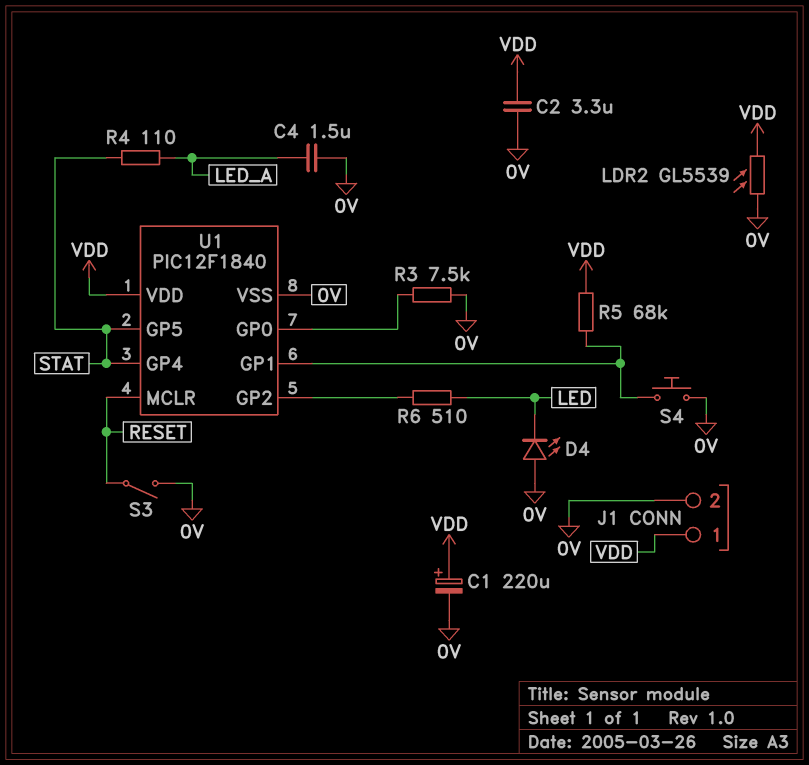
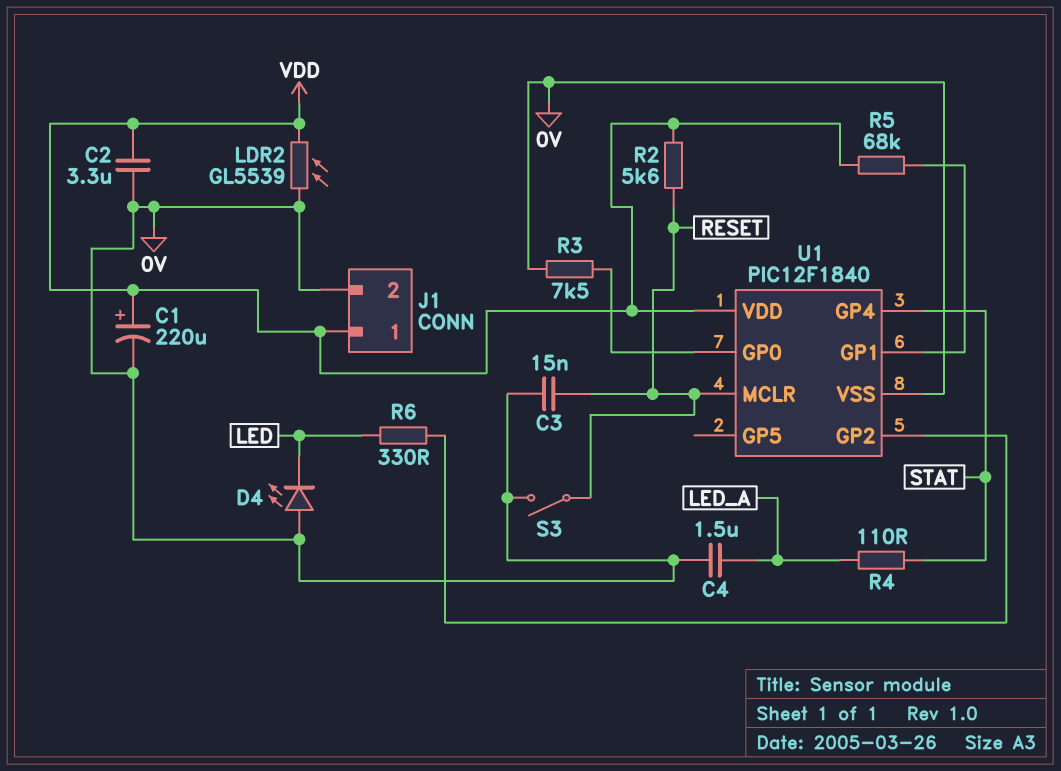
C3: none -> 15nF (0V, RESET)
R2: none -> 5.6k (RESET, VDD)
R6: 510 (LED, U1/GP2) -> 330 (LED, U1/GP2)
S4: button (0V, U1/GP1) -> none
U1 pin GP5: STAT -> none

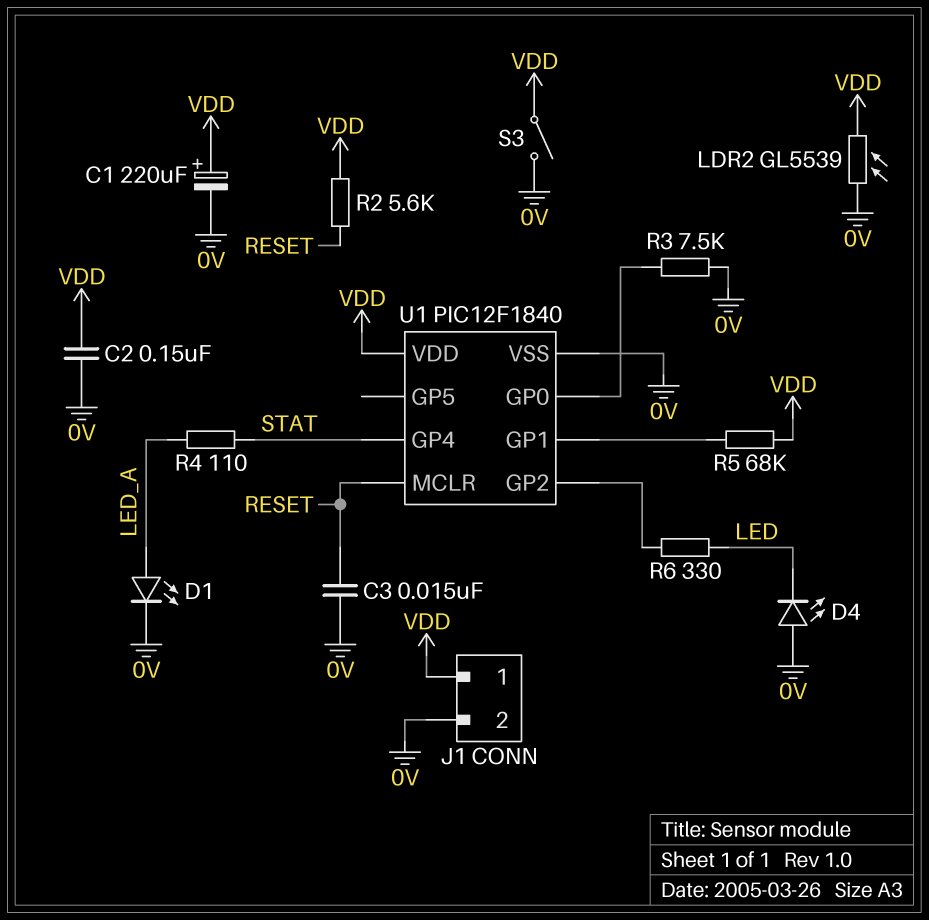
C2: 3.3uF (0V, VDD) -> 150nF (0V, VDD)
C4: 1.5uF (0V, LED_A) -> none
D1: none -> LED (A LED_A, K 0V)
S3: switch (0V, RESET) -> switch (0V, VDD)

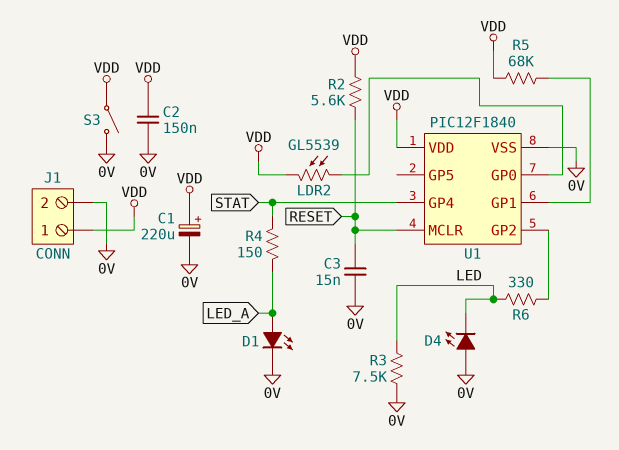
LDR2: GL5539 (0V, VDD) -> GL5539 (U1/GP0, VDD)
R3: 7.5k (0V, U1/GP0) -> 7.5k (0V, LED)
R4: 110 (LED_A, STAT) -> 150 (LED_A, STAT)

